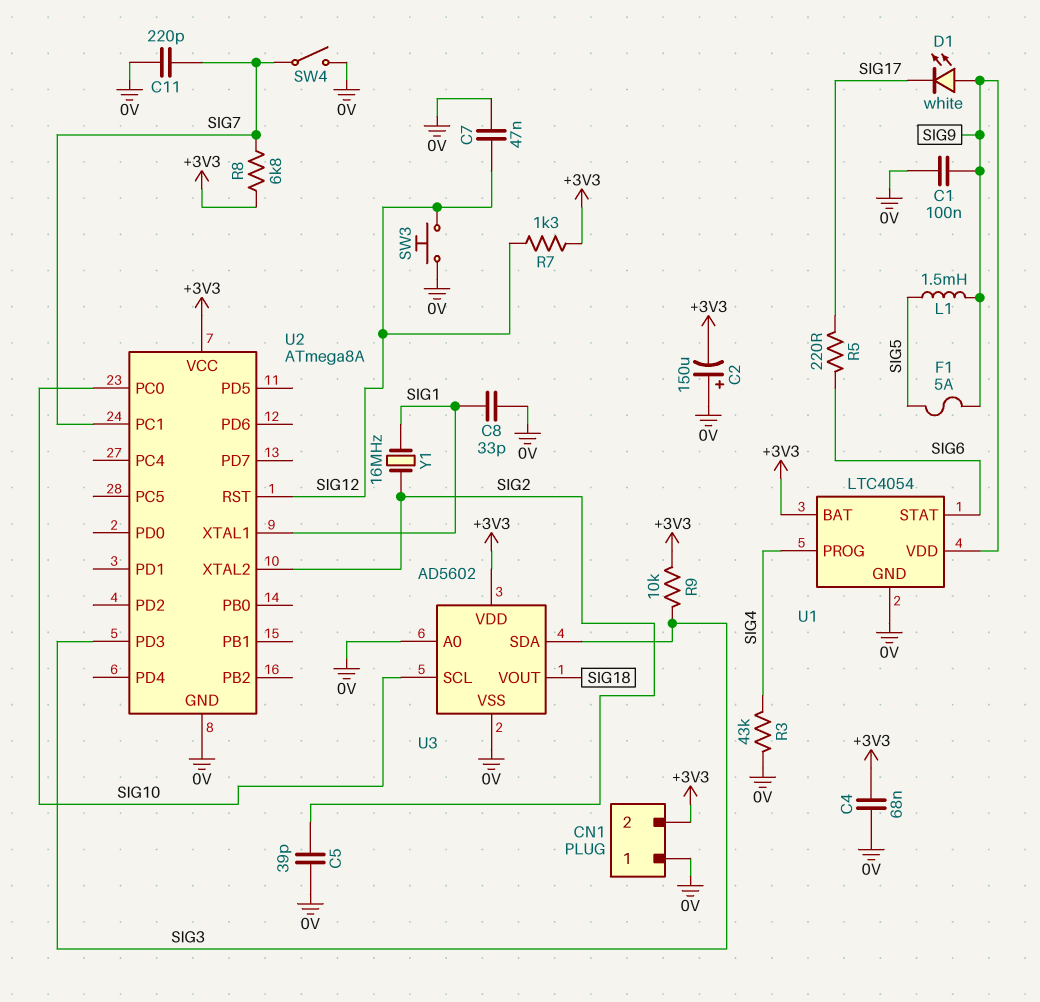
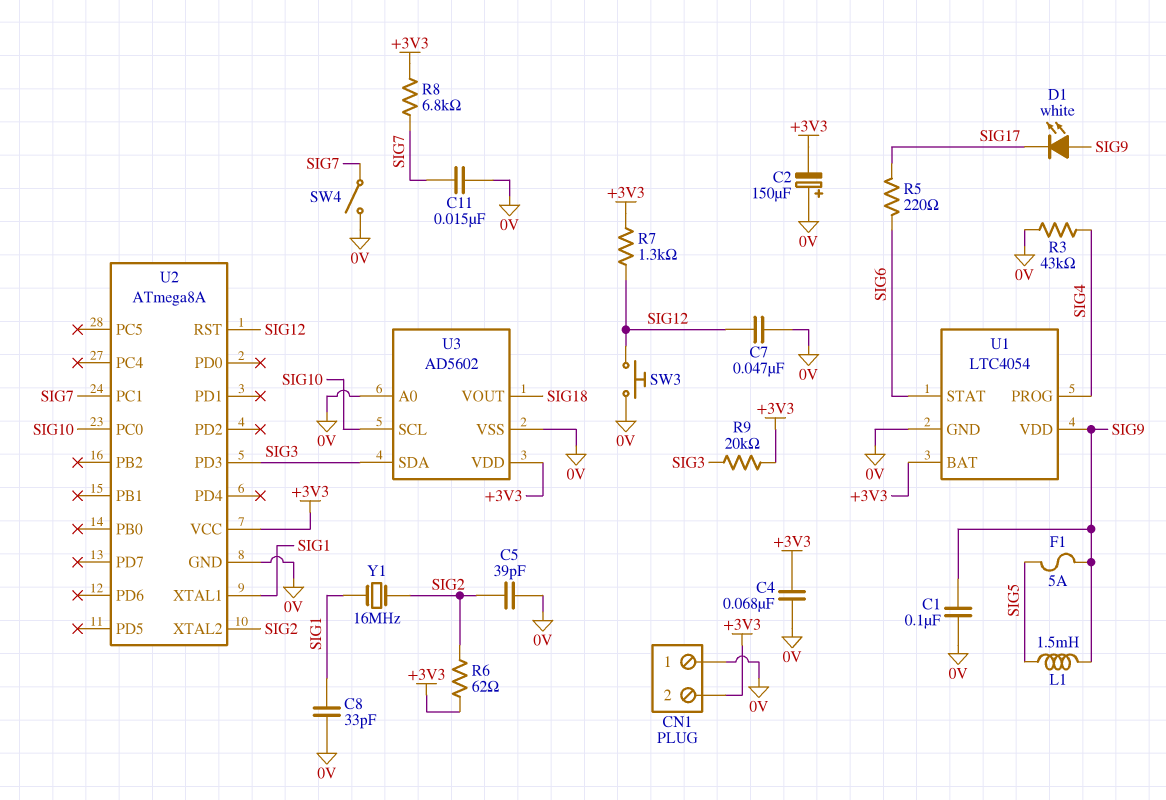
C11: 220pF (0V, SIG7) -> 15nF (0V, SIG7)
R6: none -> 62 (+3V3, SIG2)
R9: 10k (+3V3, SIG3) -> 20k (+3V3, SIG3)

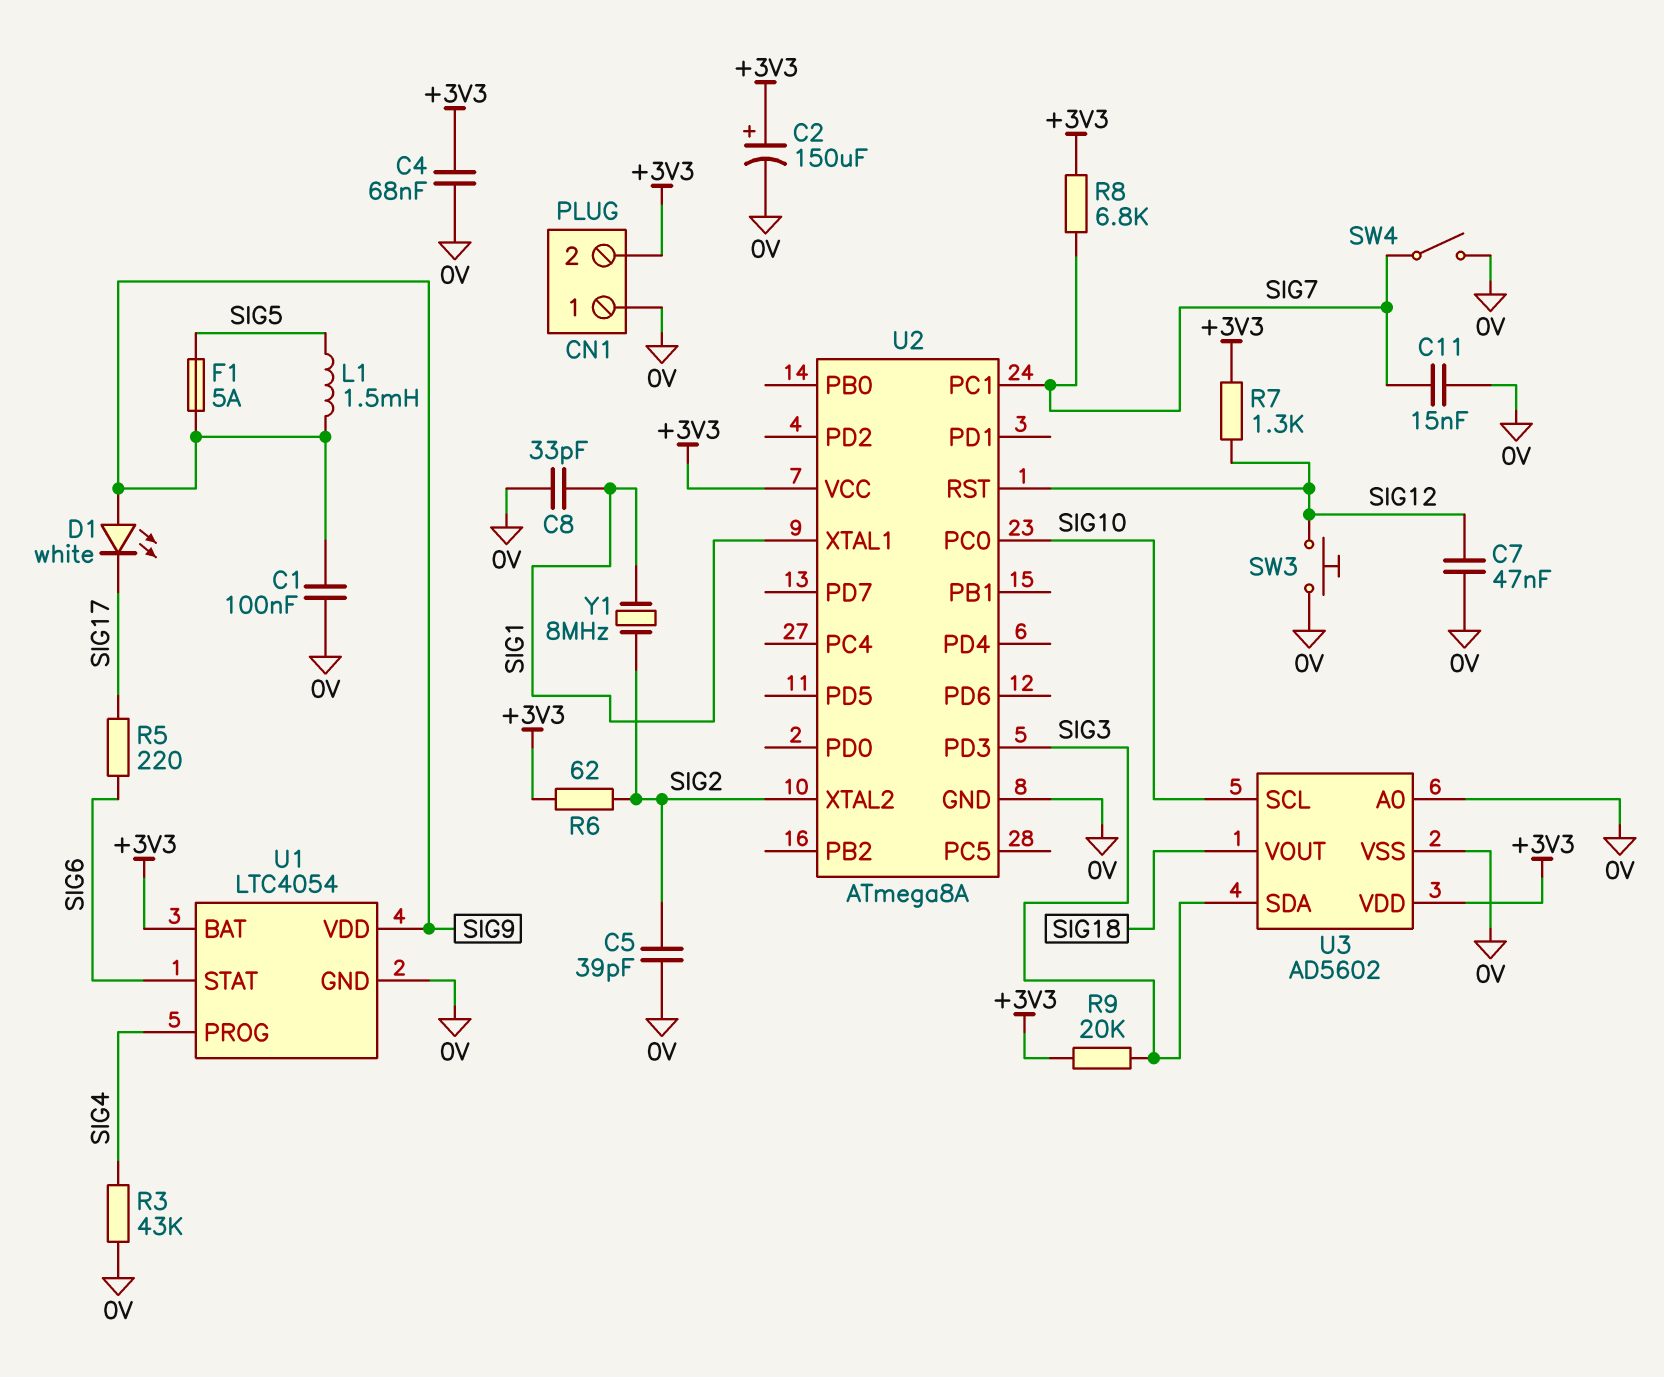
C2: 150uF (plus 0V, minus +3V3) -> 150uF (plus +3V3, minus 0V)
Y1: 16MHz (SIG1, SIG2) -> 8MHz (SIG1, SIG2)

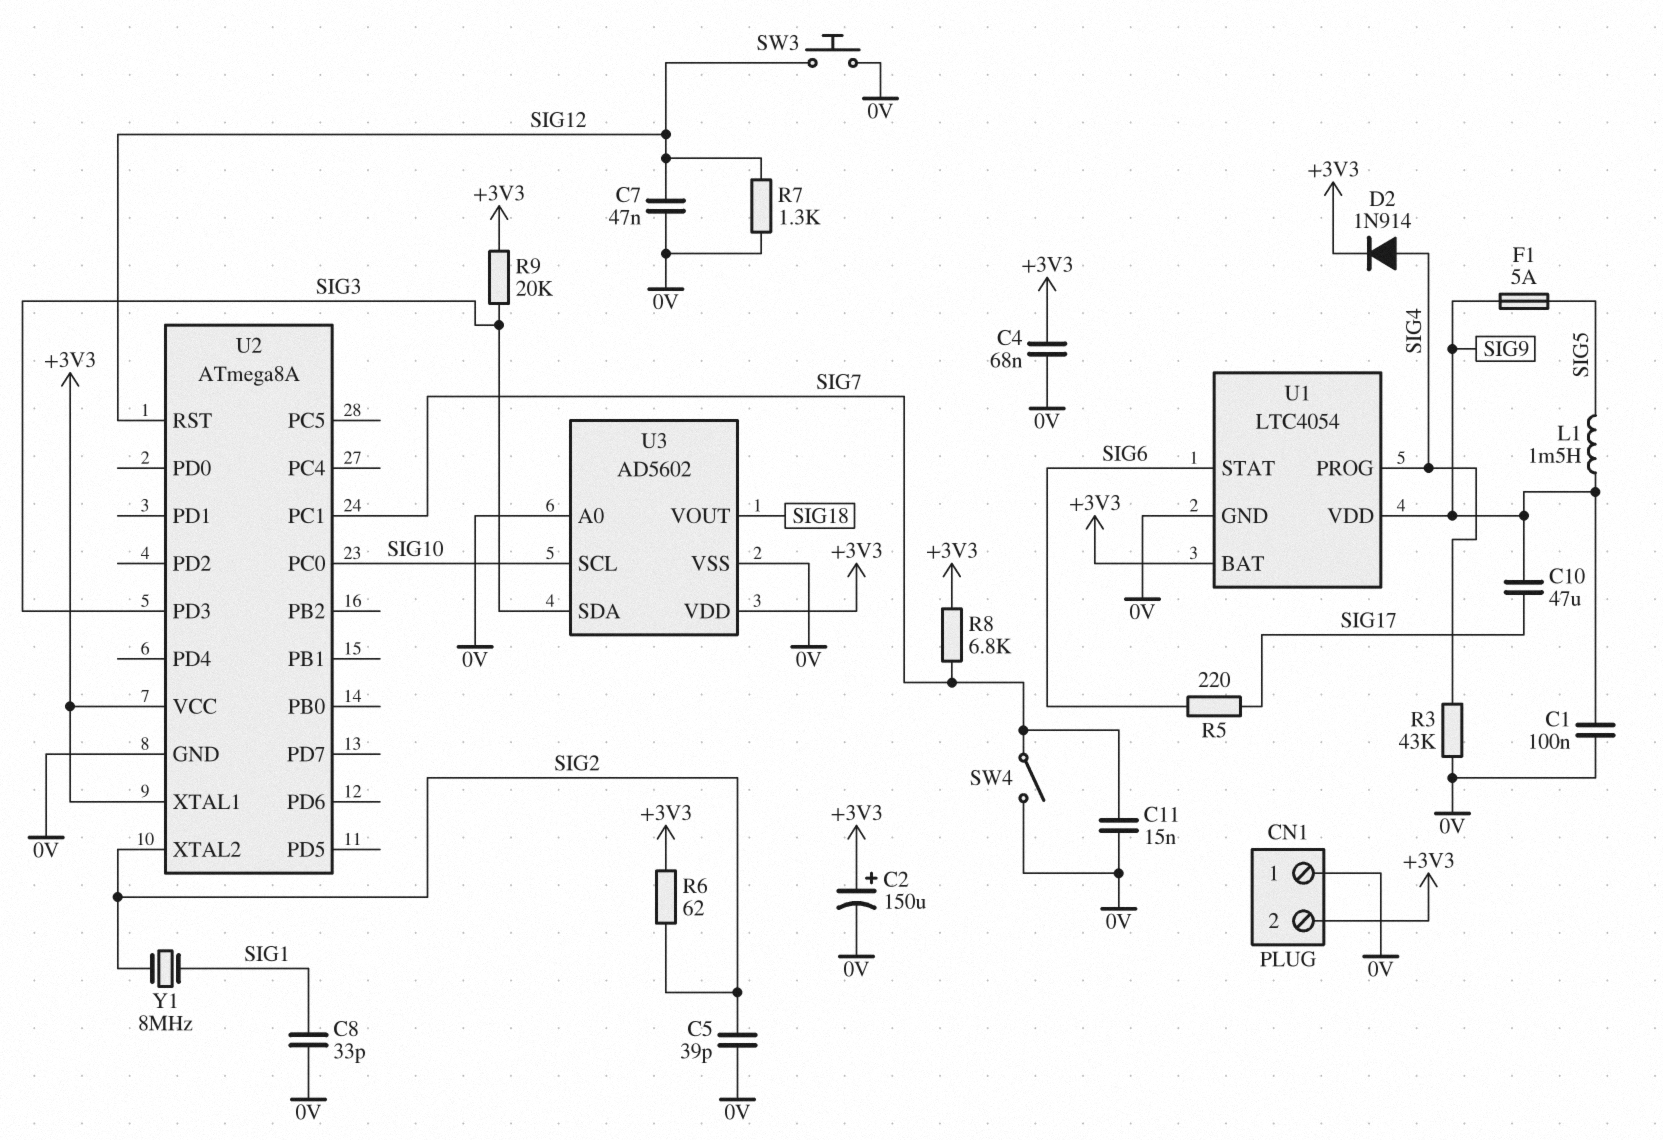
C10: none -> 47uF (SIG9, SIG17)
D1: LED white (A SIG9, K SIG17) -> none
D2: none -> diode 1N914 (A SIG4, K +3V3)
R7: 1.3k (+3V3, SIG12) -> 1.3k (0V, SIG12)
U2 pin XTAL1: SIG1 -> +3V3

